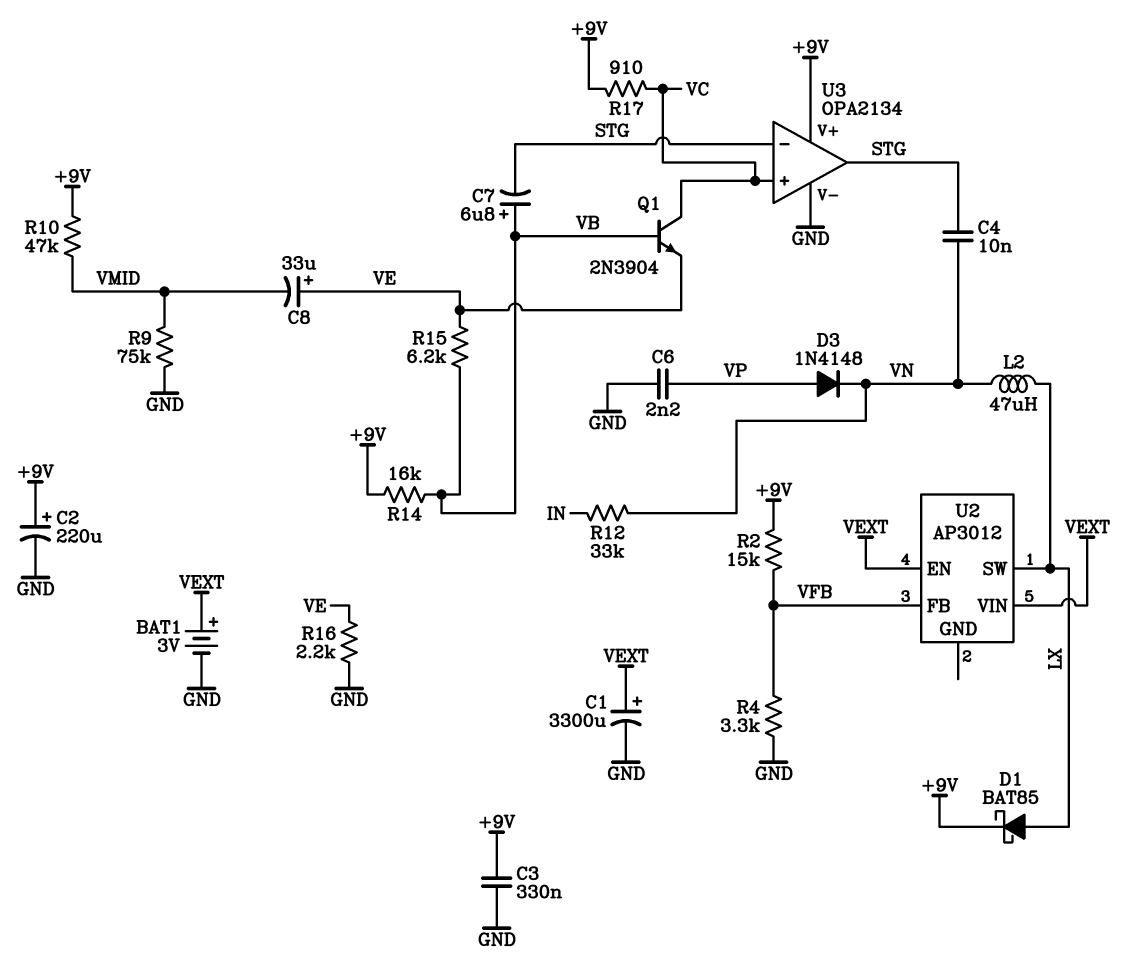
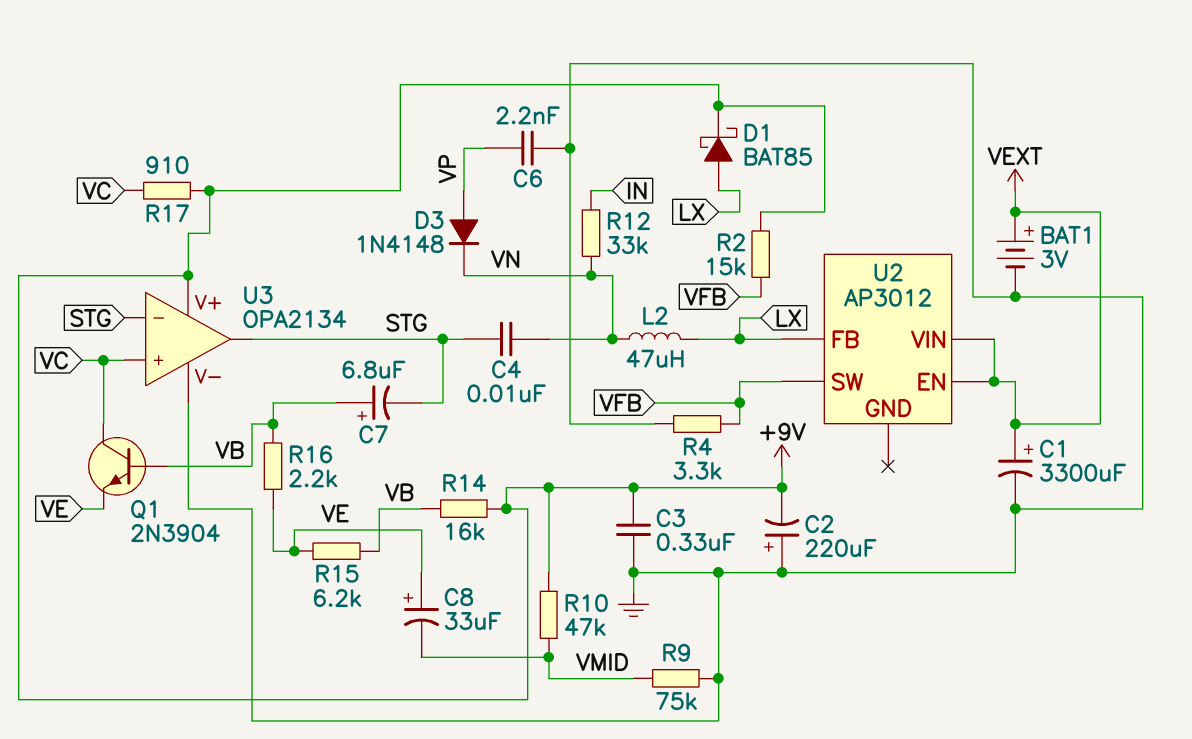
C2: 220uF (plus +9V, minus GND) -> 220uF (plus GND, minus +9V)
R16: 2.2k (GND, VE) -> 2.2k (VB, VE)
U2 pin FB: VFB -> LX
U2 pin SW: LX -> VFB

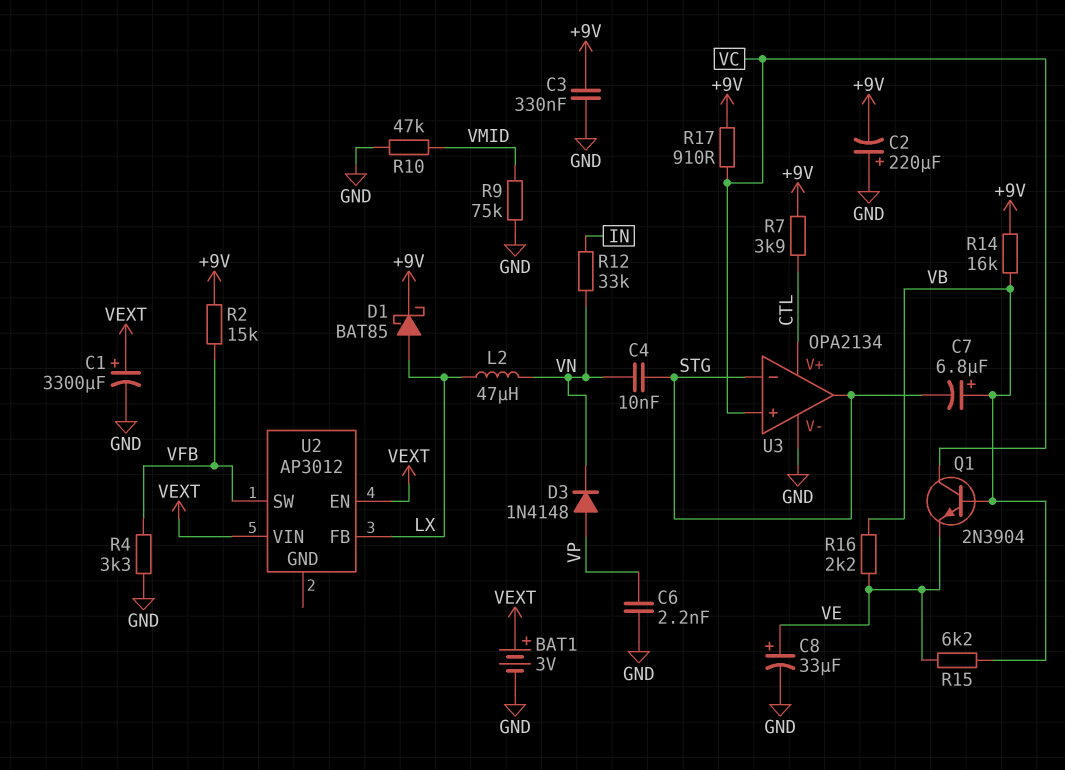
C8: 33uF (plus VE, minus VMID) -> 33uF (plus VE, minus GND)
R7: none -> 3.9k (+9V, CTL)
R10: 47k (+9V, VMID) -> 47k (GND, VMID)
U3 pin V+: +9V -> CTL

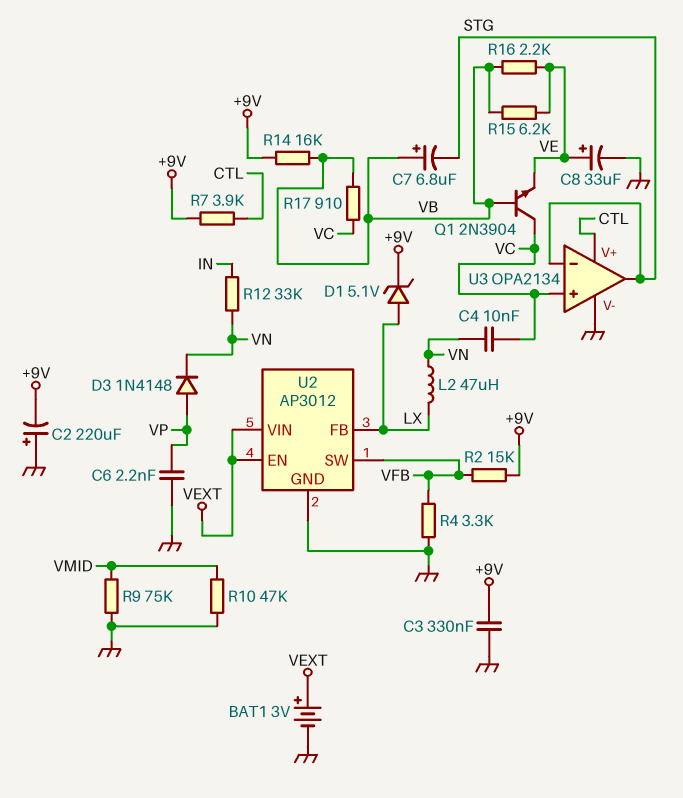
C1: 3300uF (plus VEXT, minus GND) -> none
C4: 10nF (STG, VN) -> 10nF (VC, VN)
D1: schottky BAT85 (A LX, K +9V) -> zener 5.1V (A LX, K +9V)
R17: 910 (+9V, VC) -> 910 (VB, VC)
U2 pin GND: none -> GND

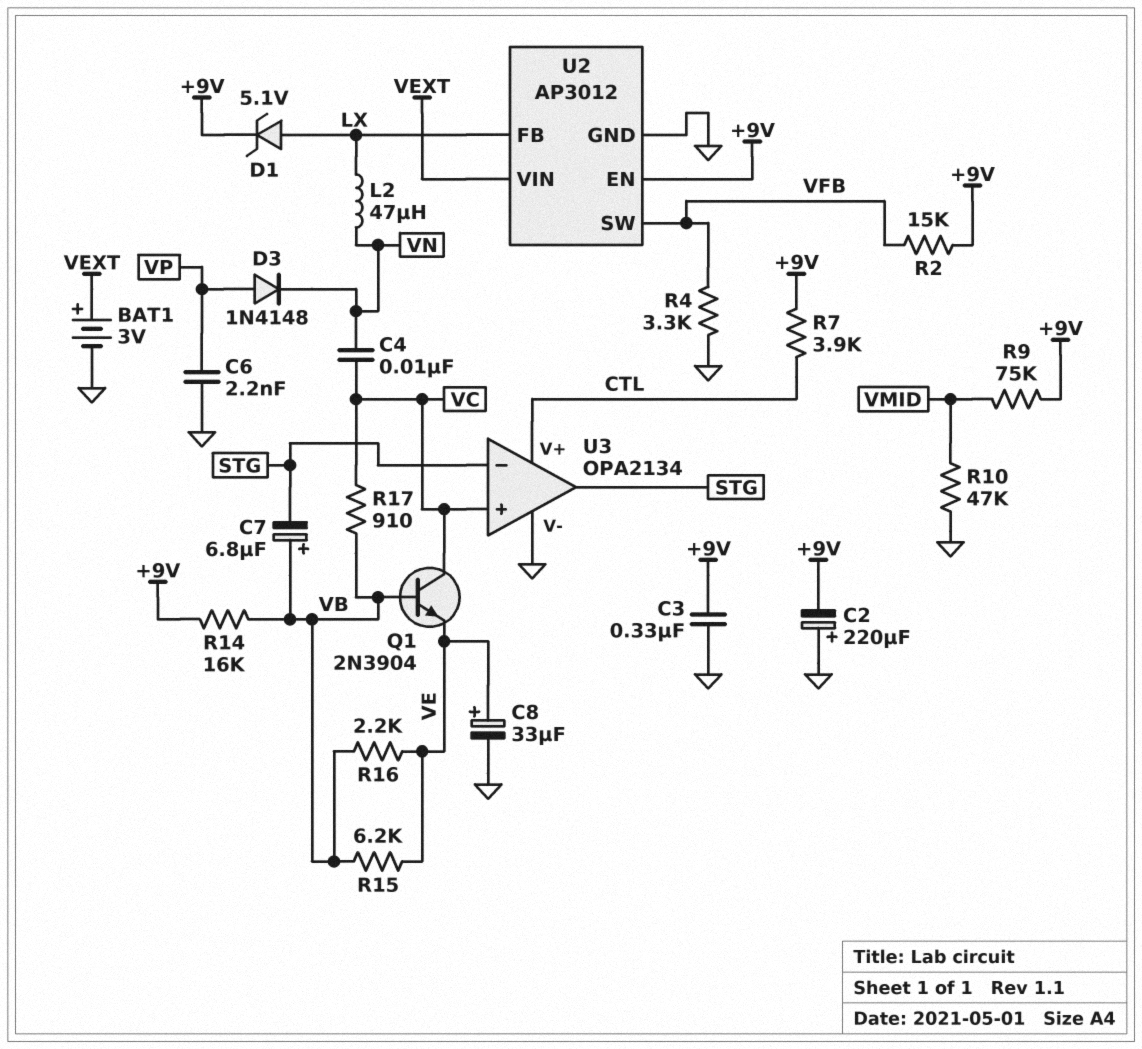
R9: 75k (GND, VMID) -> 75k (+9V, VMID)
R12: 33k (IN, VN) -> none
U2 pin EN: VEXT -> +9V

